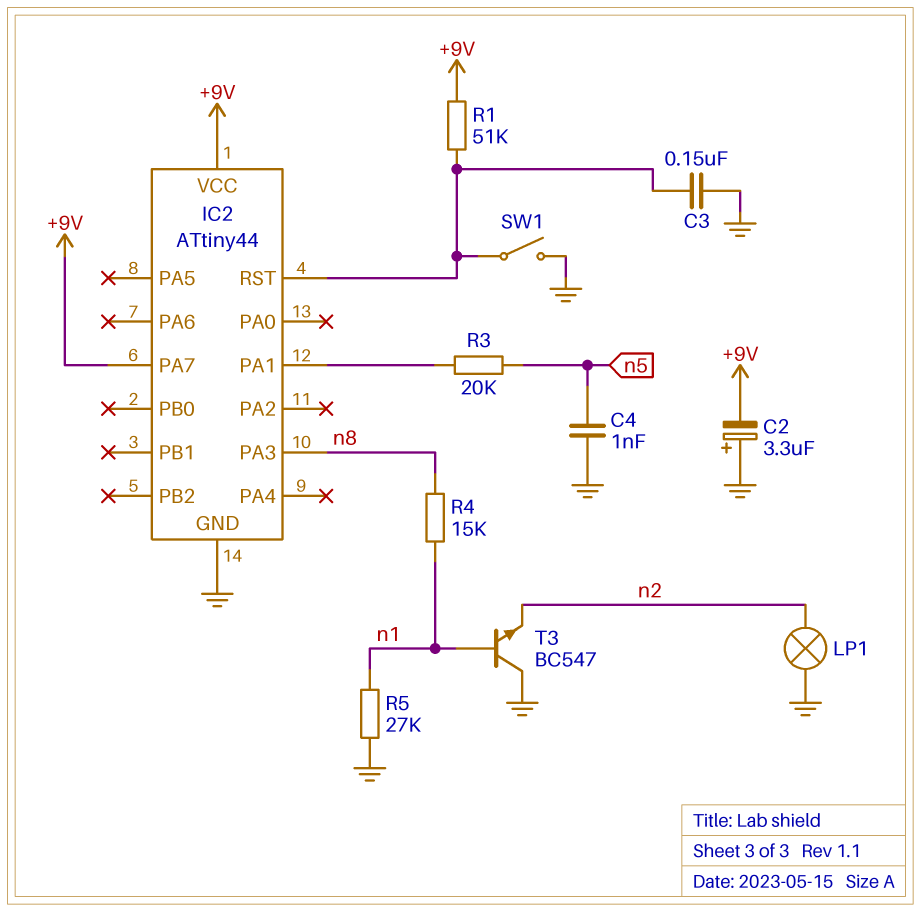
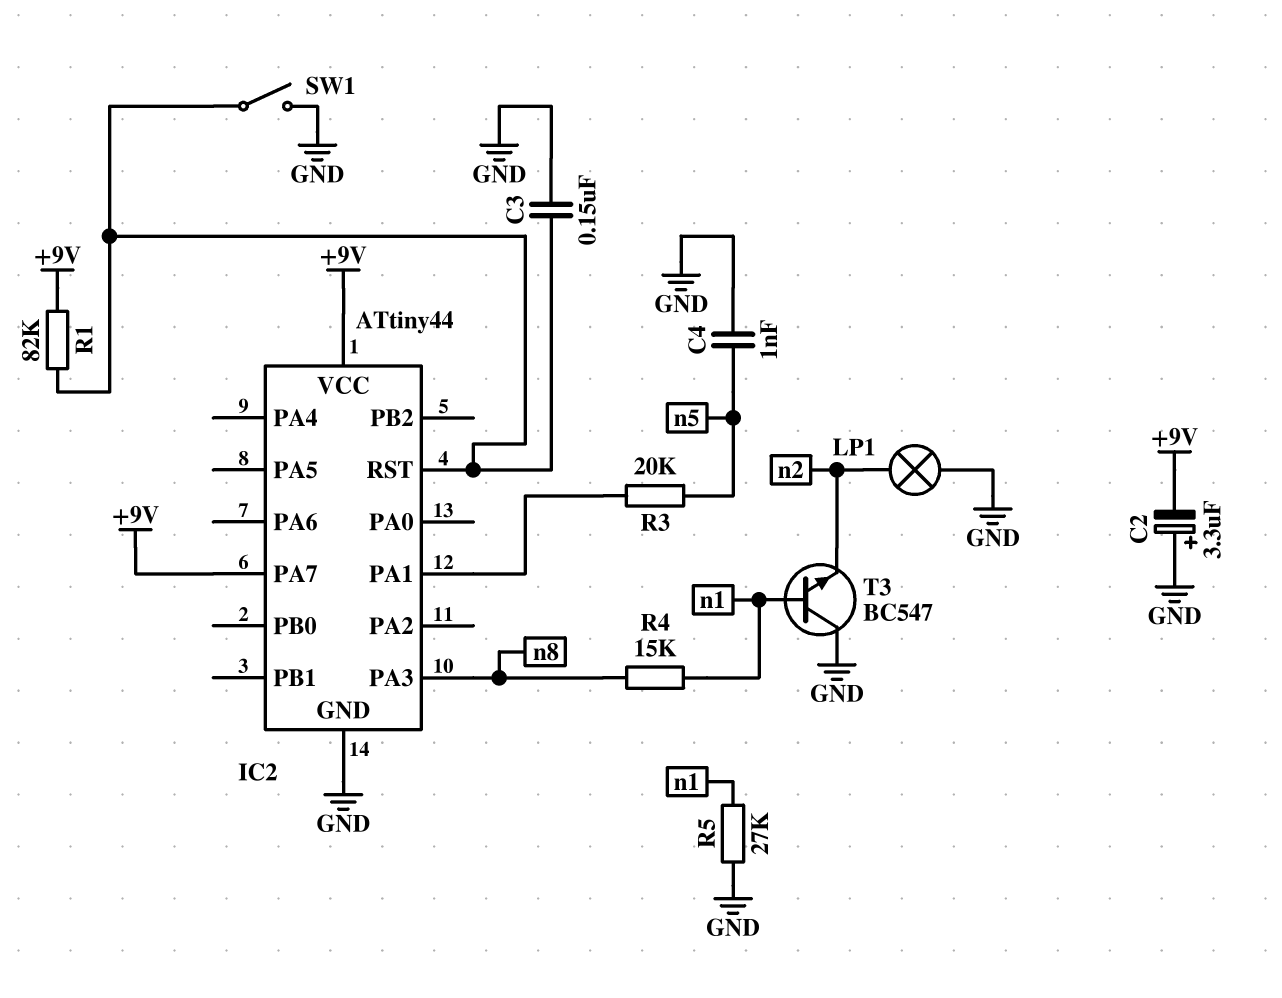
R1: 51k (+9V, IC2/RST) -> 82k (+9V, IC2/RST)

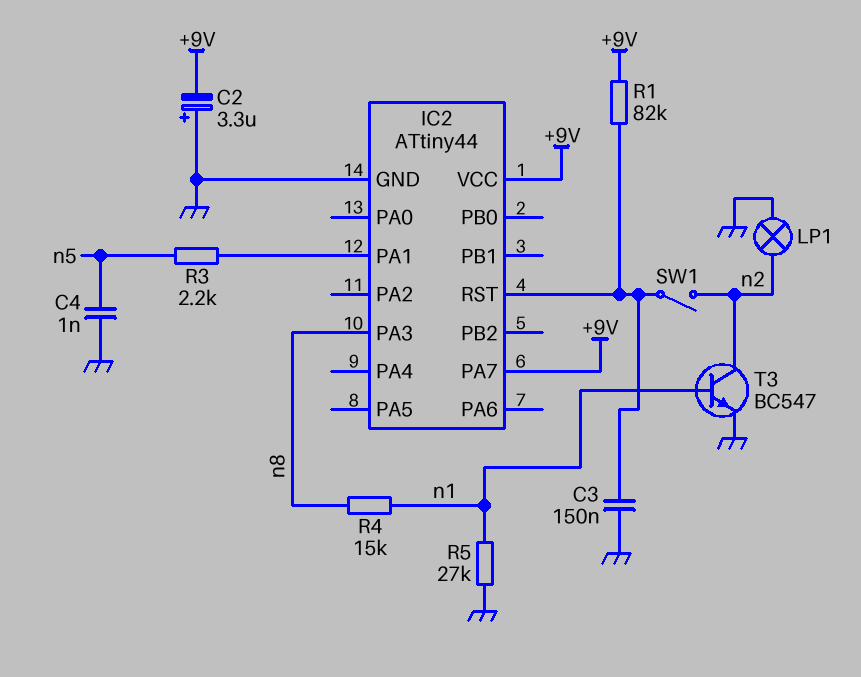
R3: 20k (IC2/PA1, n5) -> 2.2k (IC2/PA1, n5)
SW1: switch (GND, IC2/RST) -> switch (IC2/RST, n2)
T3: NPN BC547 (B n1, C GND, E n2) -> NPN BC547 (B n1, C n2, E GND)

